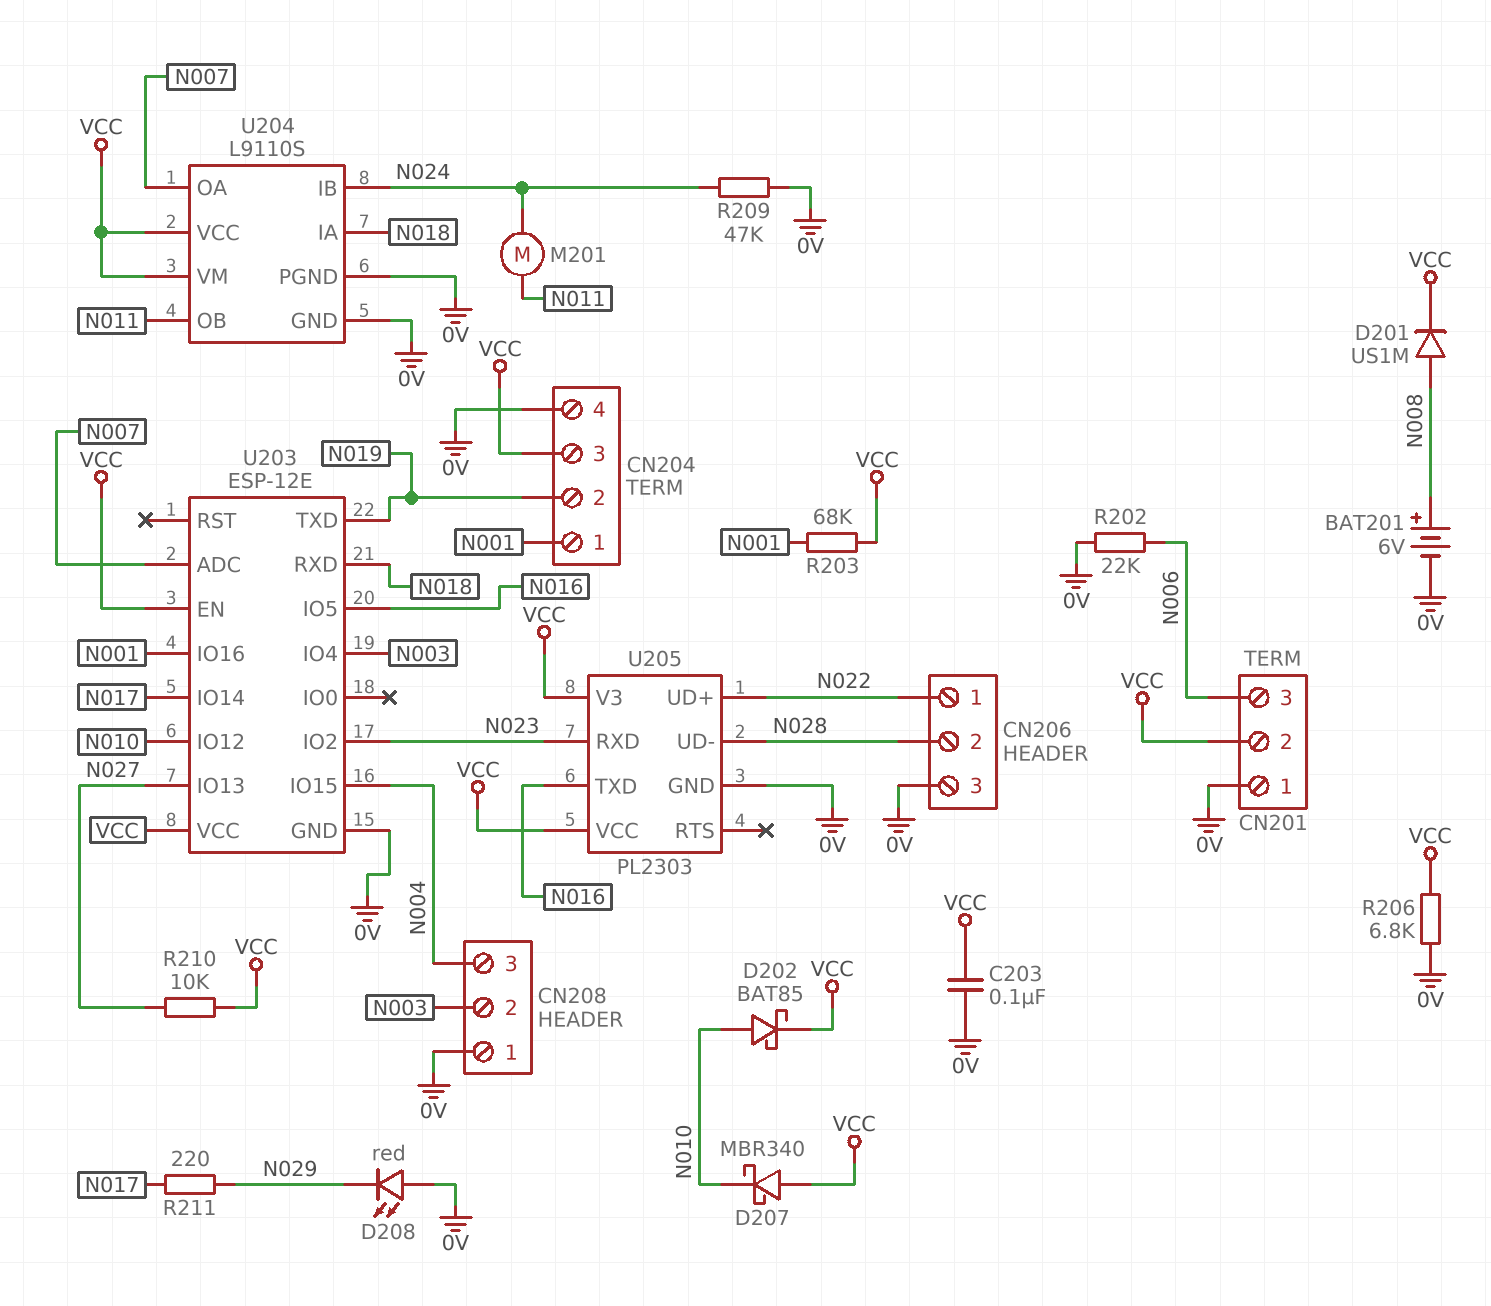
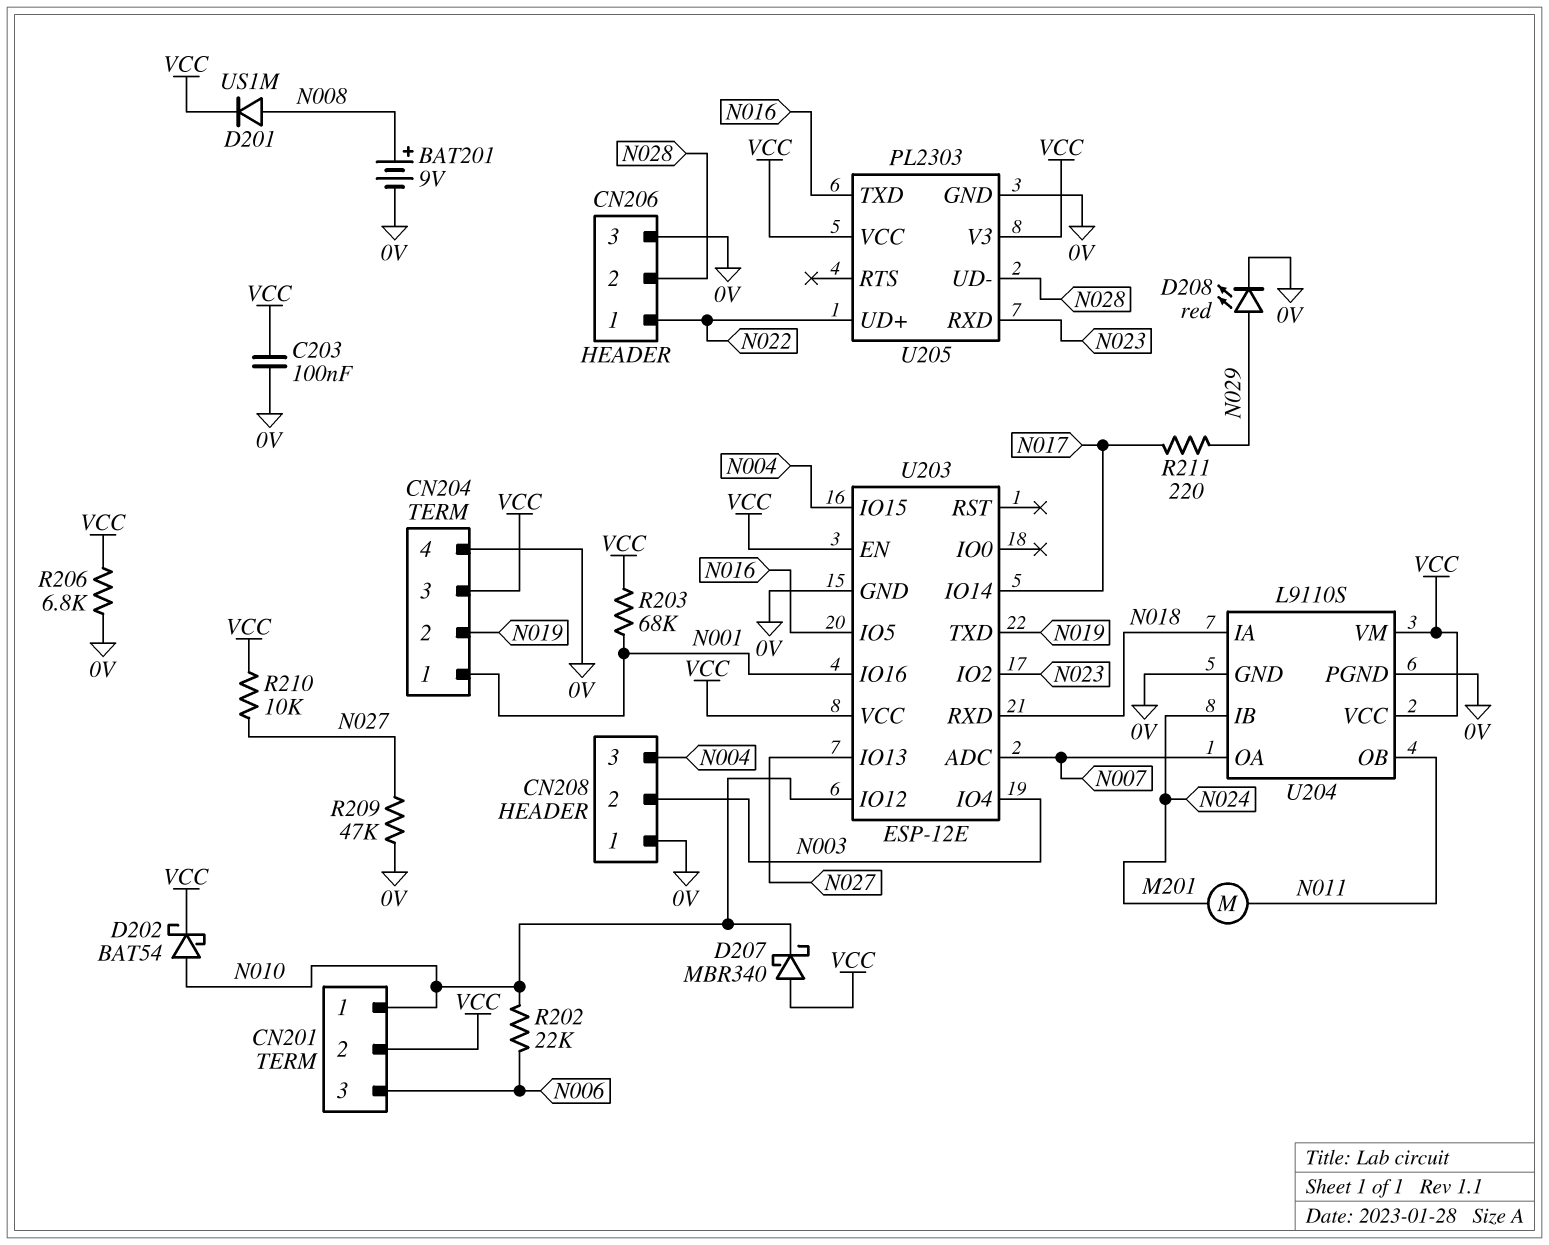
BAT201: 6V (plus N008, minus 0V) -> 9V (plus N008, minus 0V)
CN201 pin 1: 0V -> N010
D202: schottky BAT85 (A N010, K VCC) -> schottky BAT54 (A N010, K VCC)
D208: LED red (A 0V, K N029) -> LED red (A N029, K 0V)
R202: 22k (0V, N006) -> 22k (N006, N010)
R209: 47k (0V, N024) -> 47k (0V, N027)

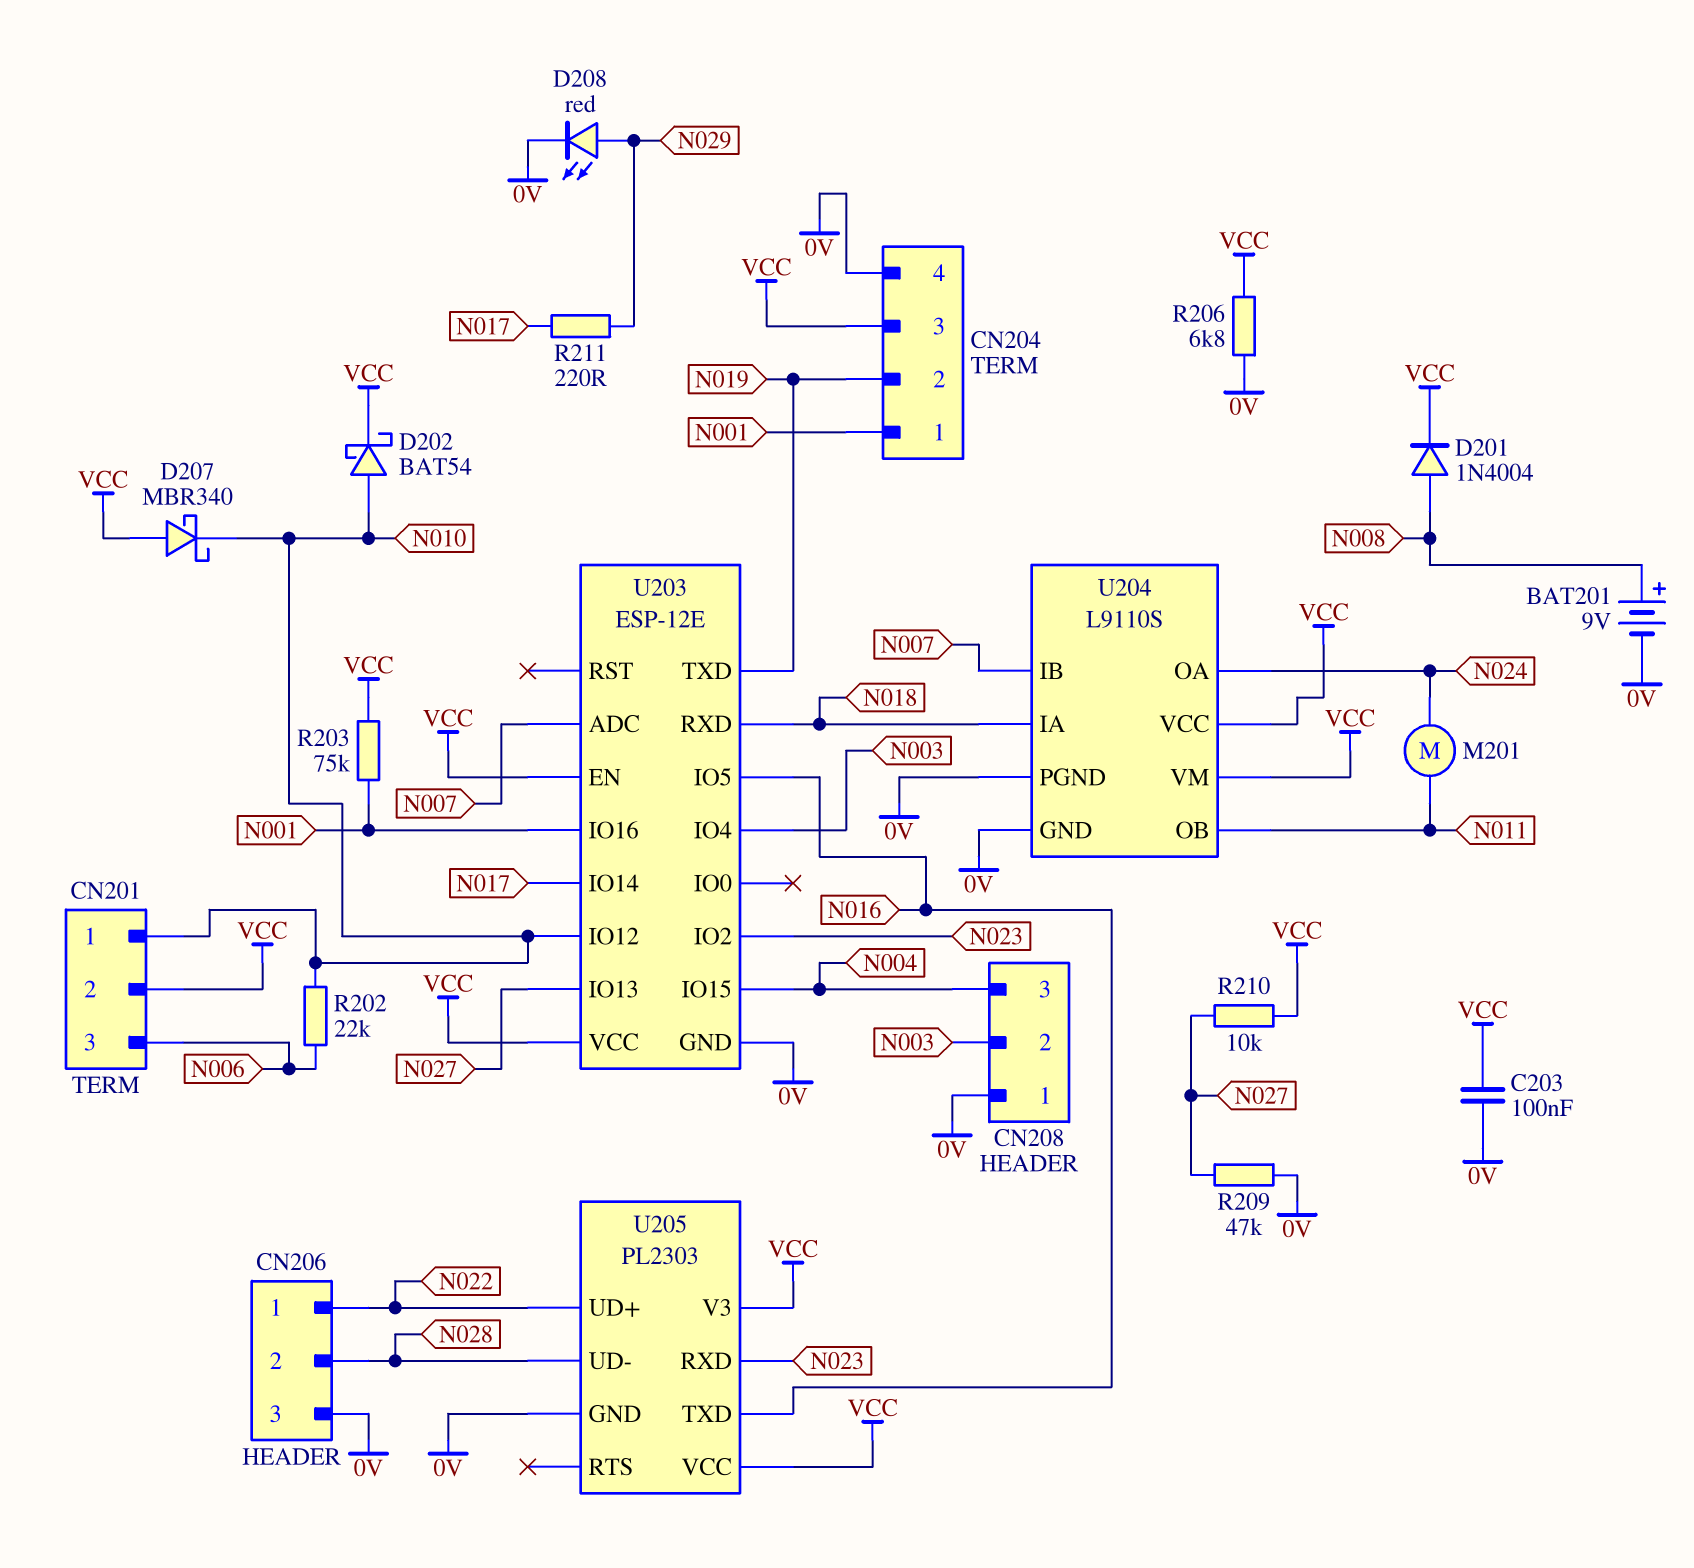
D201: diode US1M (A N008, K VCC) -> diode 1N4004 (A N008, K VCC)
R203: 68k (N001, VCC) -> 75k (N001, VCC)
U204 pin IB: N024 -> N007
U204 pin OA: N007 -> N024

